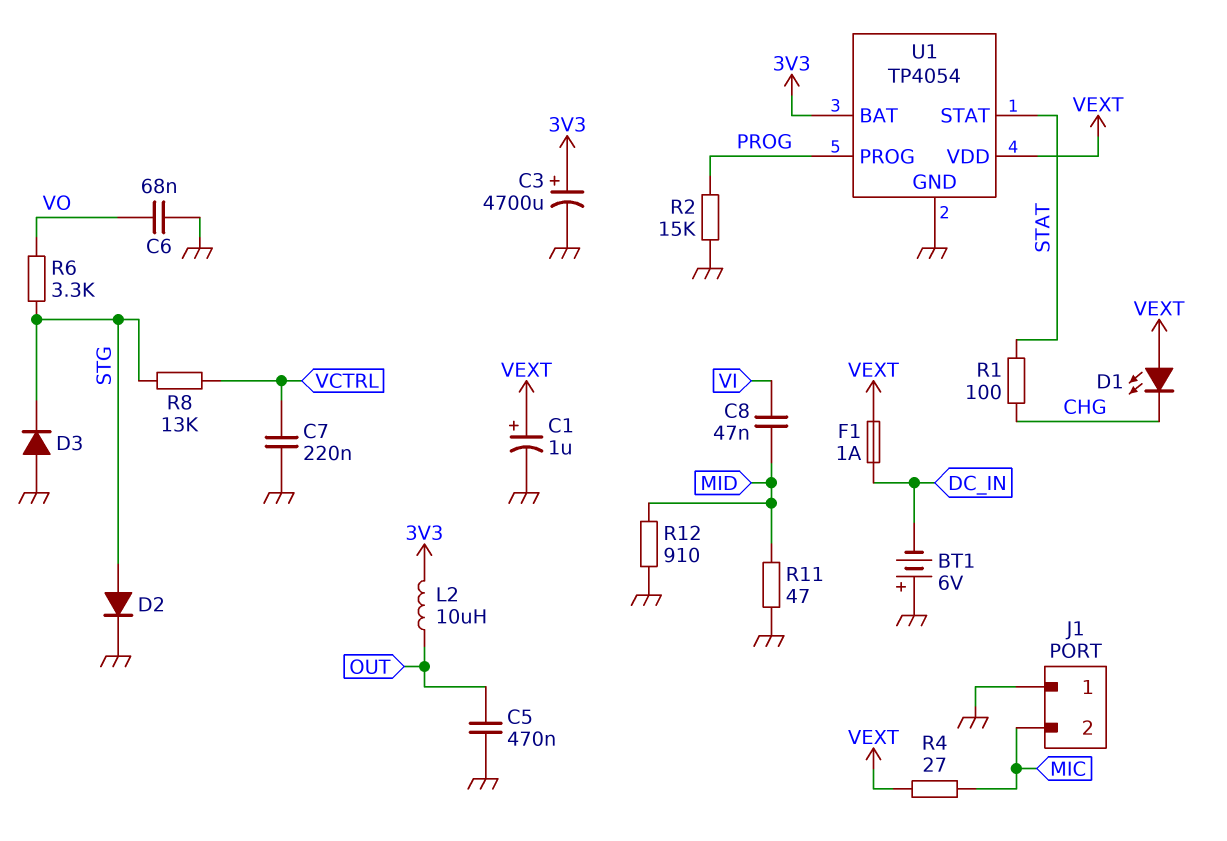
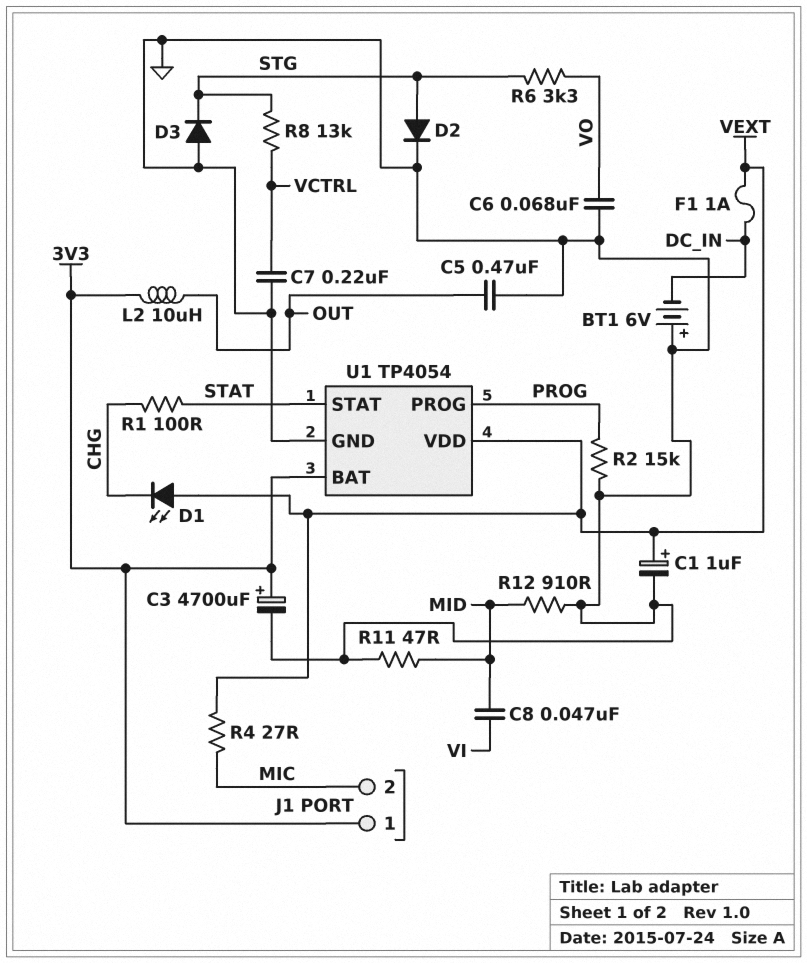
J1 pin 1: GND -> 3V3

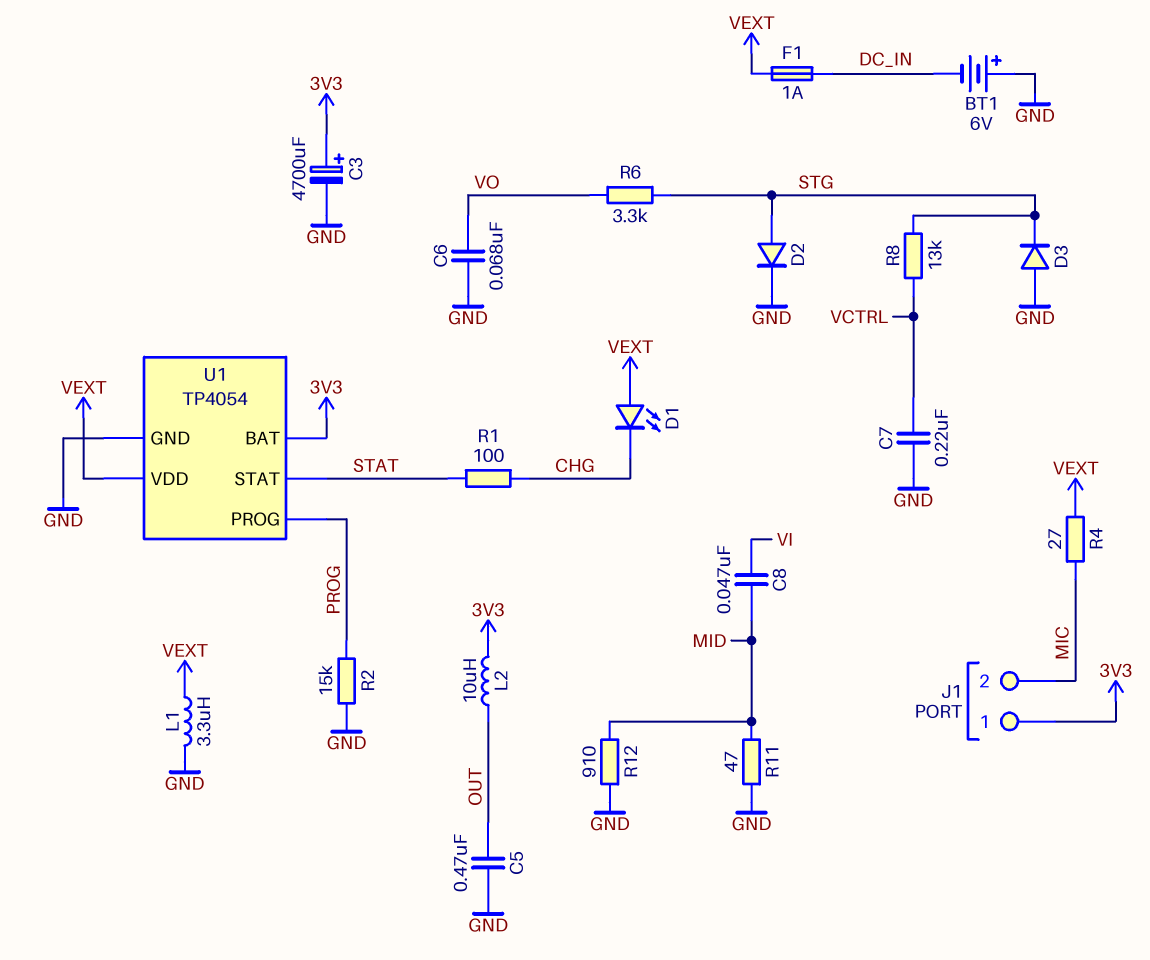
C1: 1uF (plus VEXT, minus GND) -> none
L1: none -> 3.3uH (GND, VEXT)

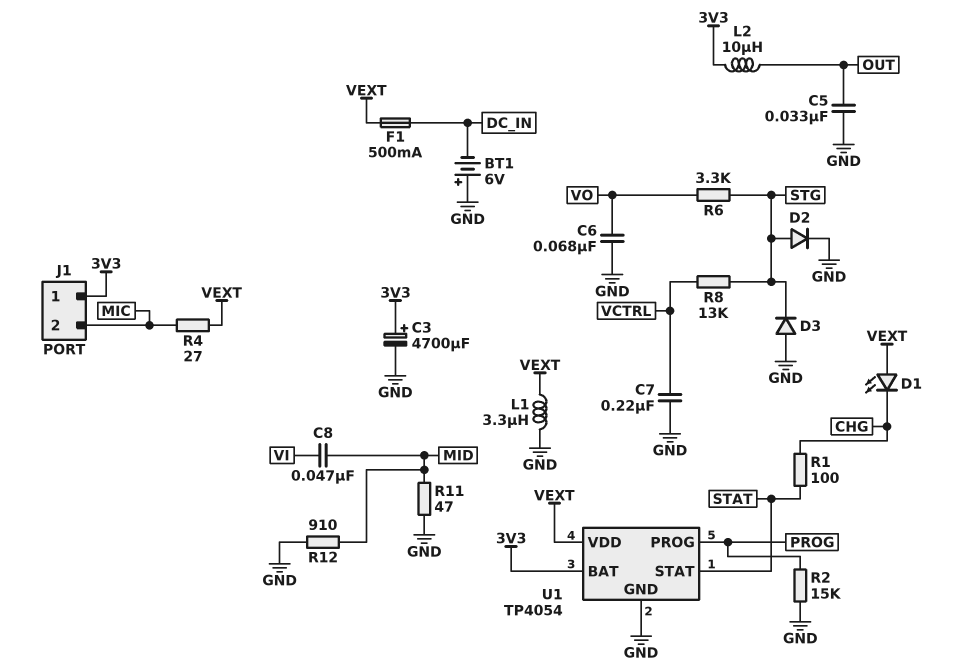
C5: 470nF (GND, OUT) -> 33nF (GND, OUT)
F1: 1A (DC_IN, VEXT) -> 500mA (DC_IN, VEXT)

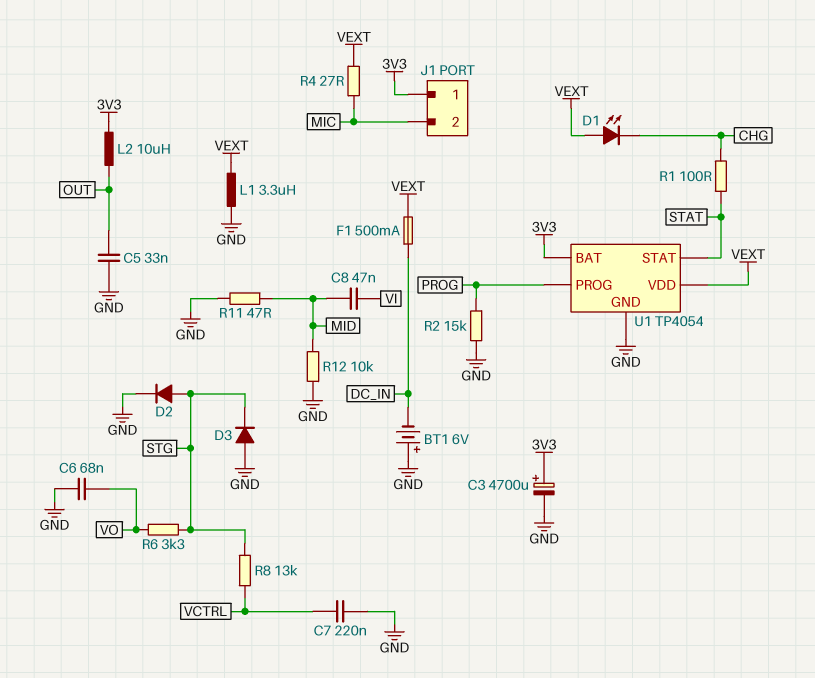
R12: 910 (GND, MID) -> 10k (GND, MID)

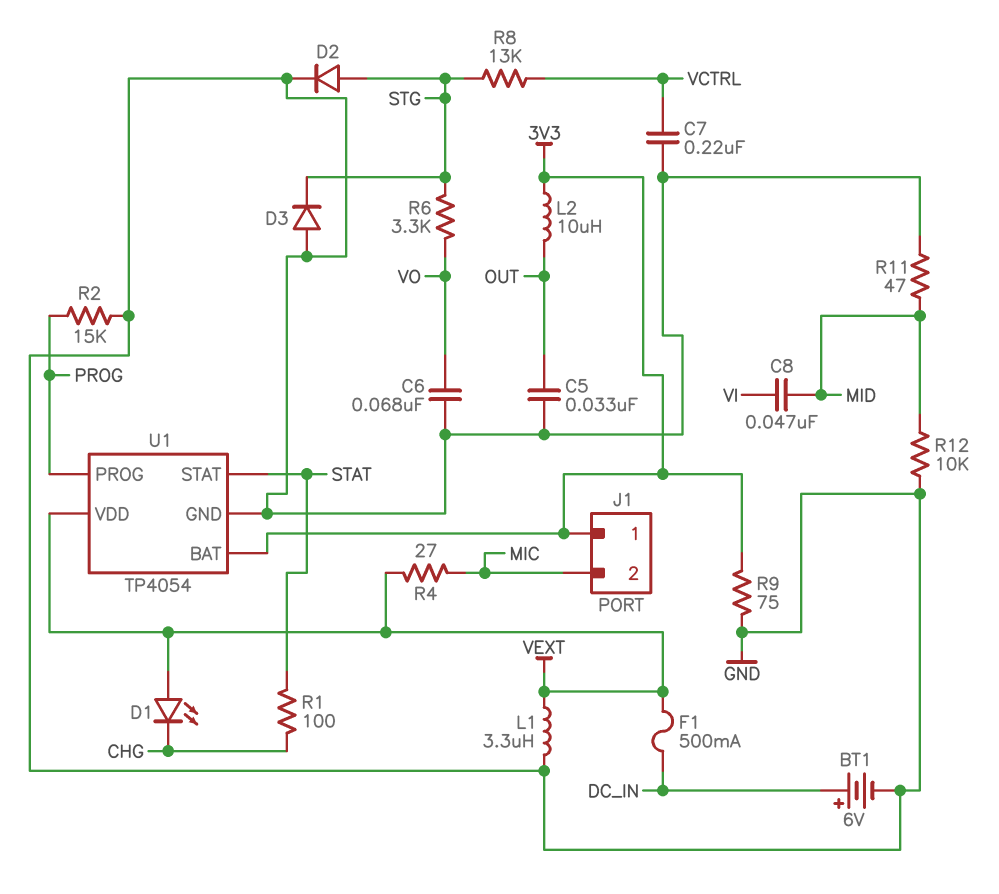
BT1: 6V (plus GND, minus DC_IN) -> 6V (plus DC_IN, minus GND)
C3: 4700uF (plus 3V3, minus GND) -> none
R9: none -> 75 (3V3, GND)

